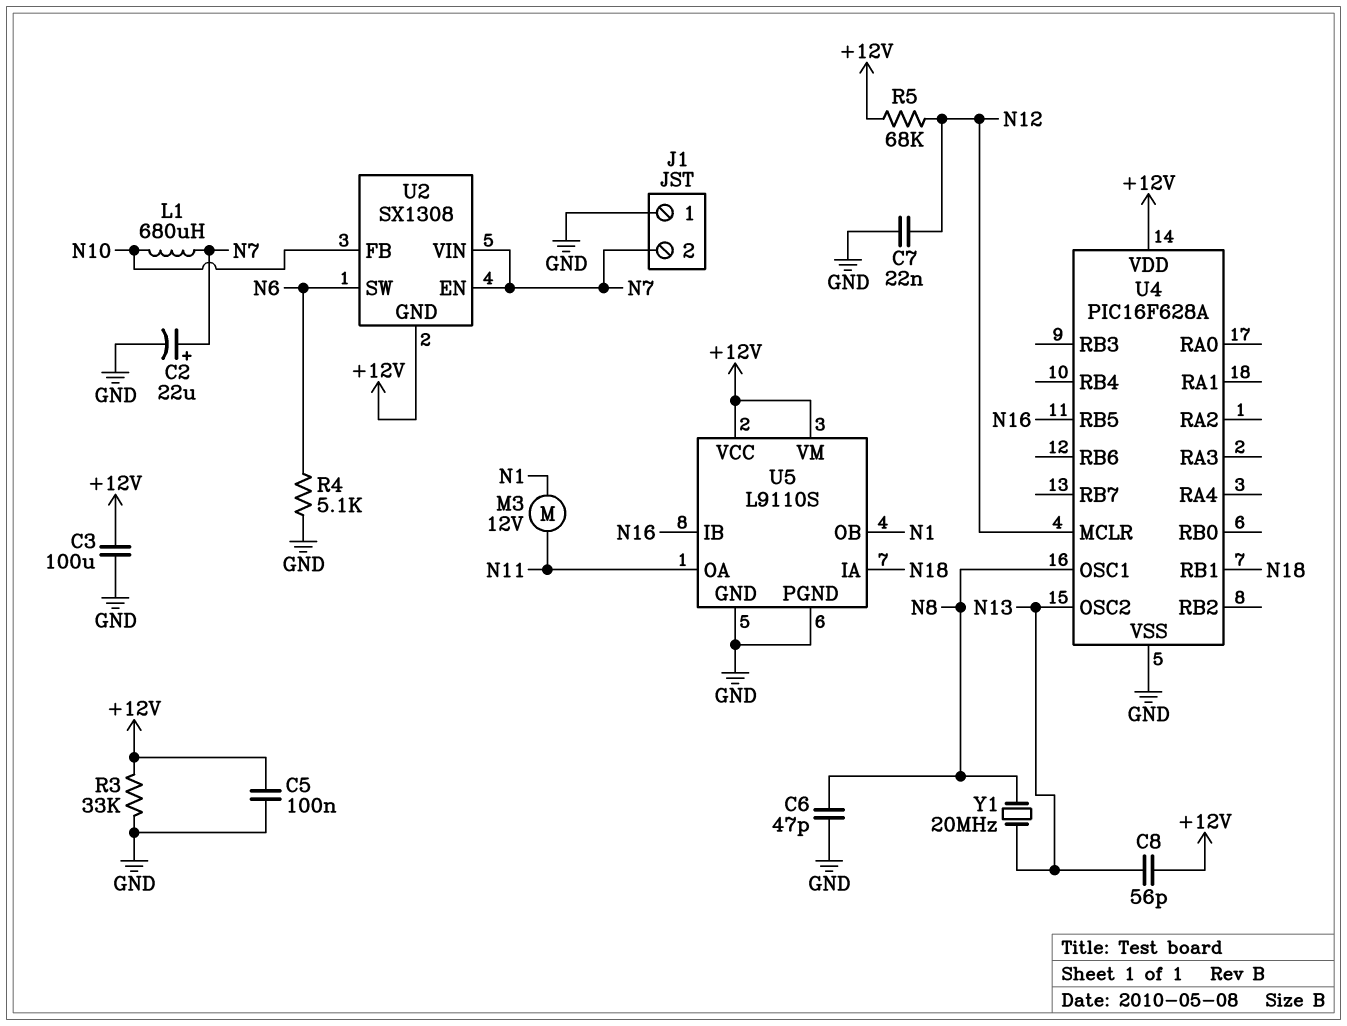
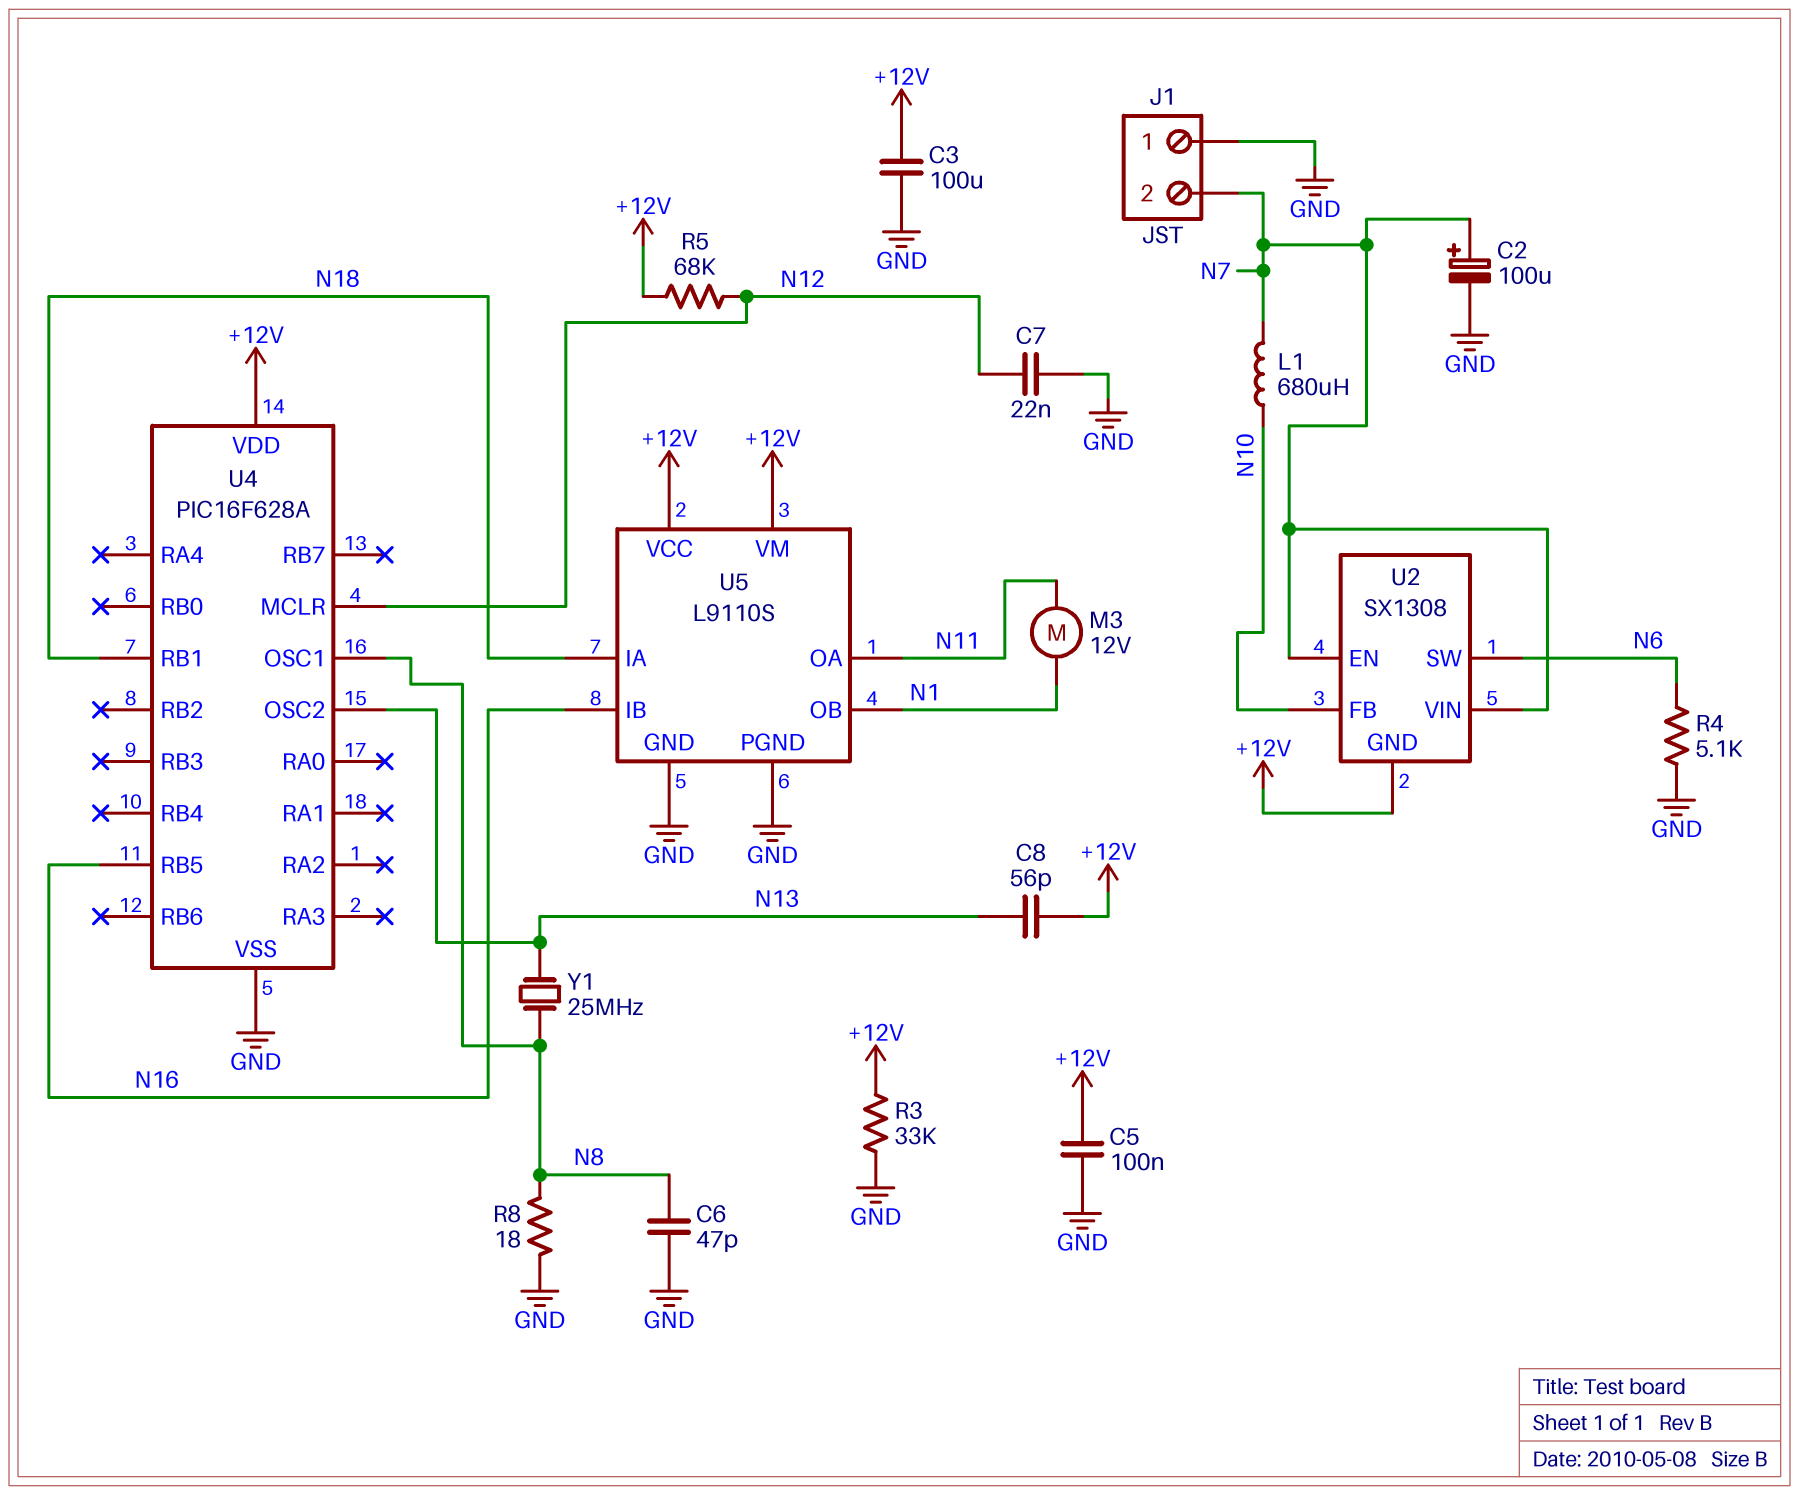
C2: 22uF (plus N7, minus GND) -> 100uF (plus N7, minus GND)
R8: none -> 18 (GND, N8)
Y1: 20MHz (N8, N13) -> 25MHz (N8, N13)

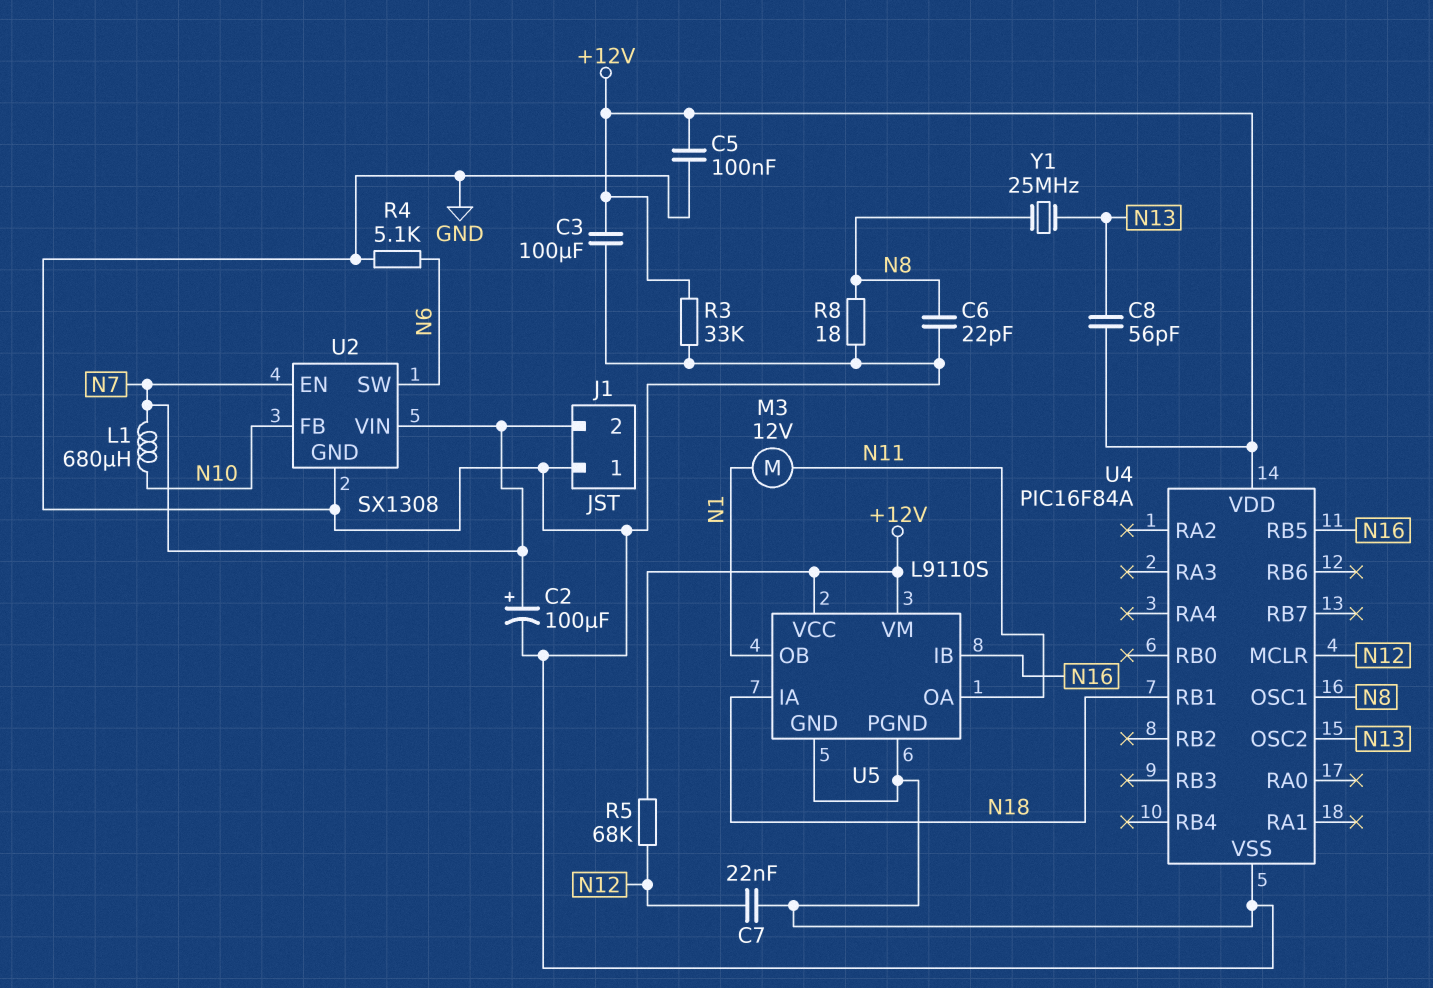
C6: 47pF (GND, N8) -> 22pF (GND, N8)
U2 pin GND: +12V -> GND
U4: PIC16F628A -> PIC16F84A

